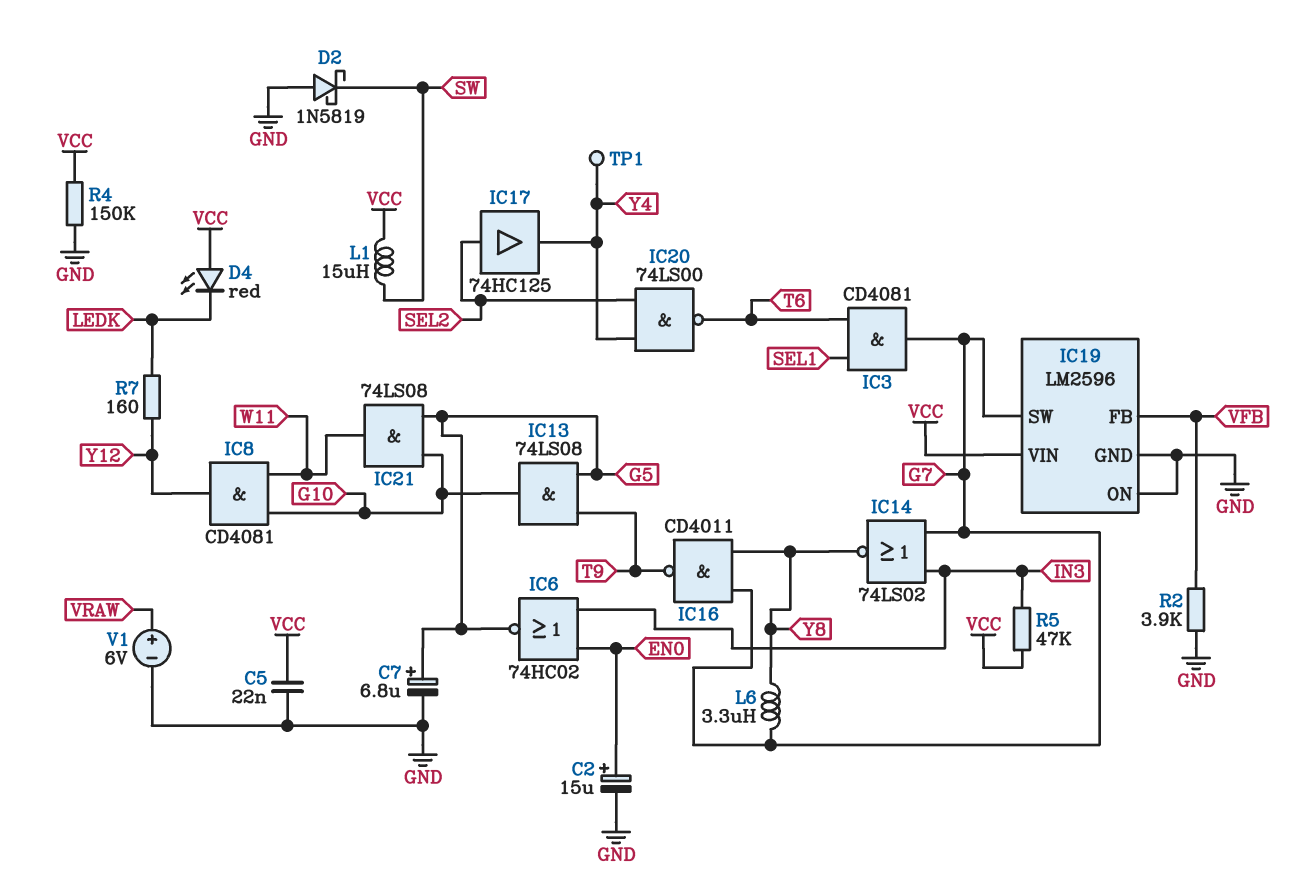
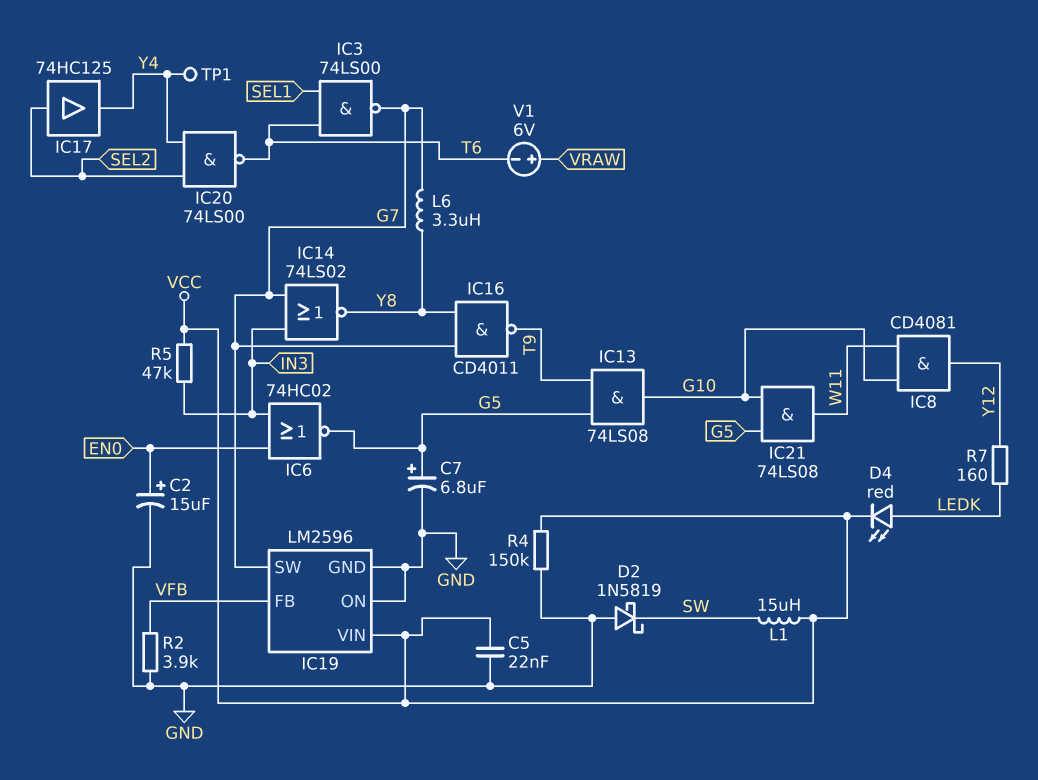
D4: LED red (A VCC, K LEDK) -> LED red (A LEDK, K VCC)
IC3: AND CD4081 (in SEL1, in T6, out G7) -> NAND 74LS00 (in SEL1, in T6, out G7)
V1: 6V (plus VRAW, minus GND) -> 6V (plus VRAW, minus T6)

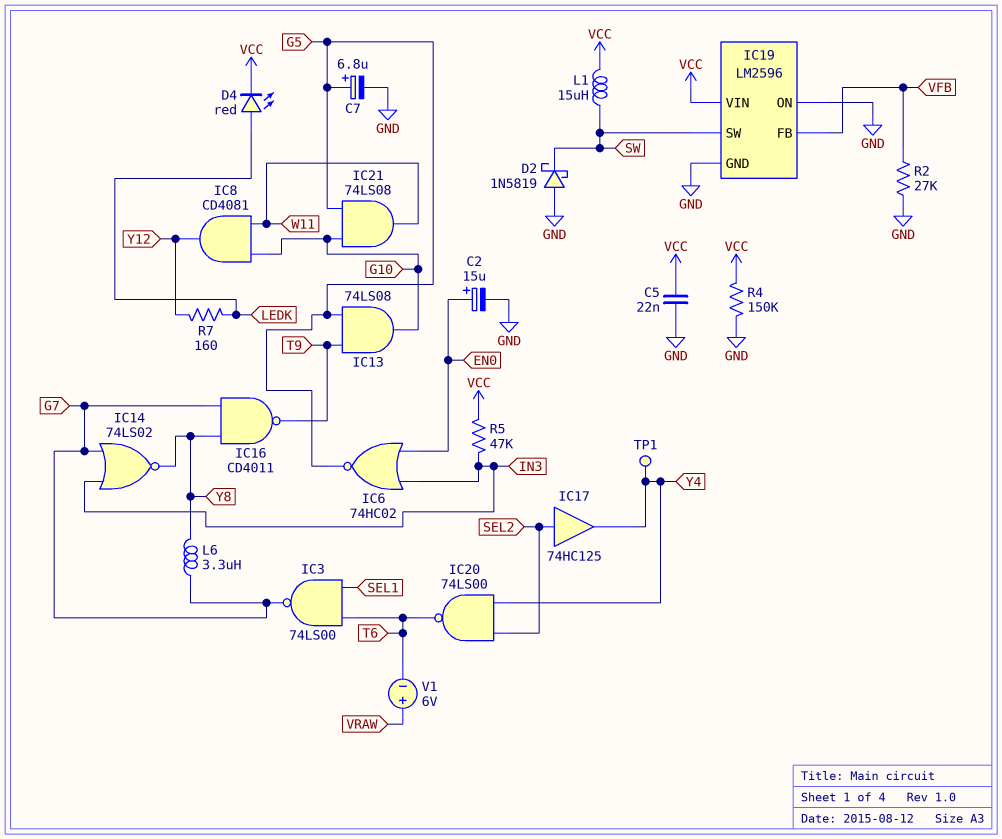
IC19 pin SW: G7 -> SW
R2: 3.9k (GND, VFB) -> 27k (GND, VFB)

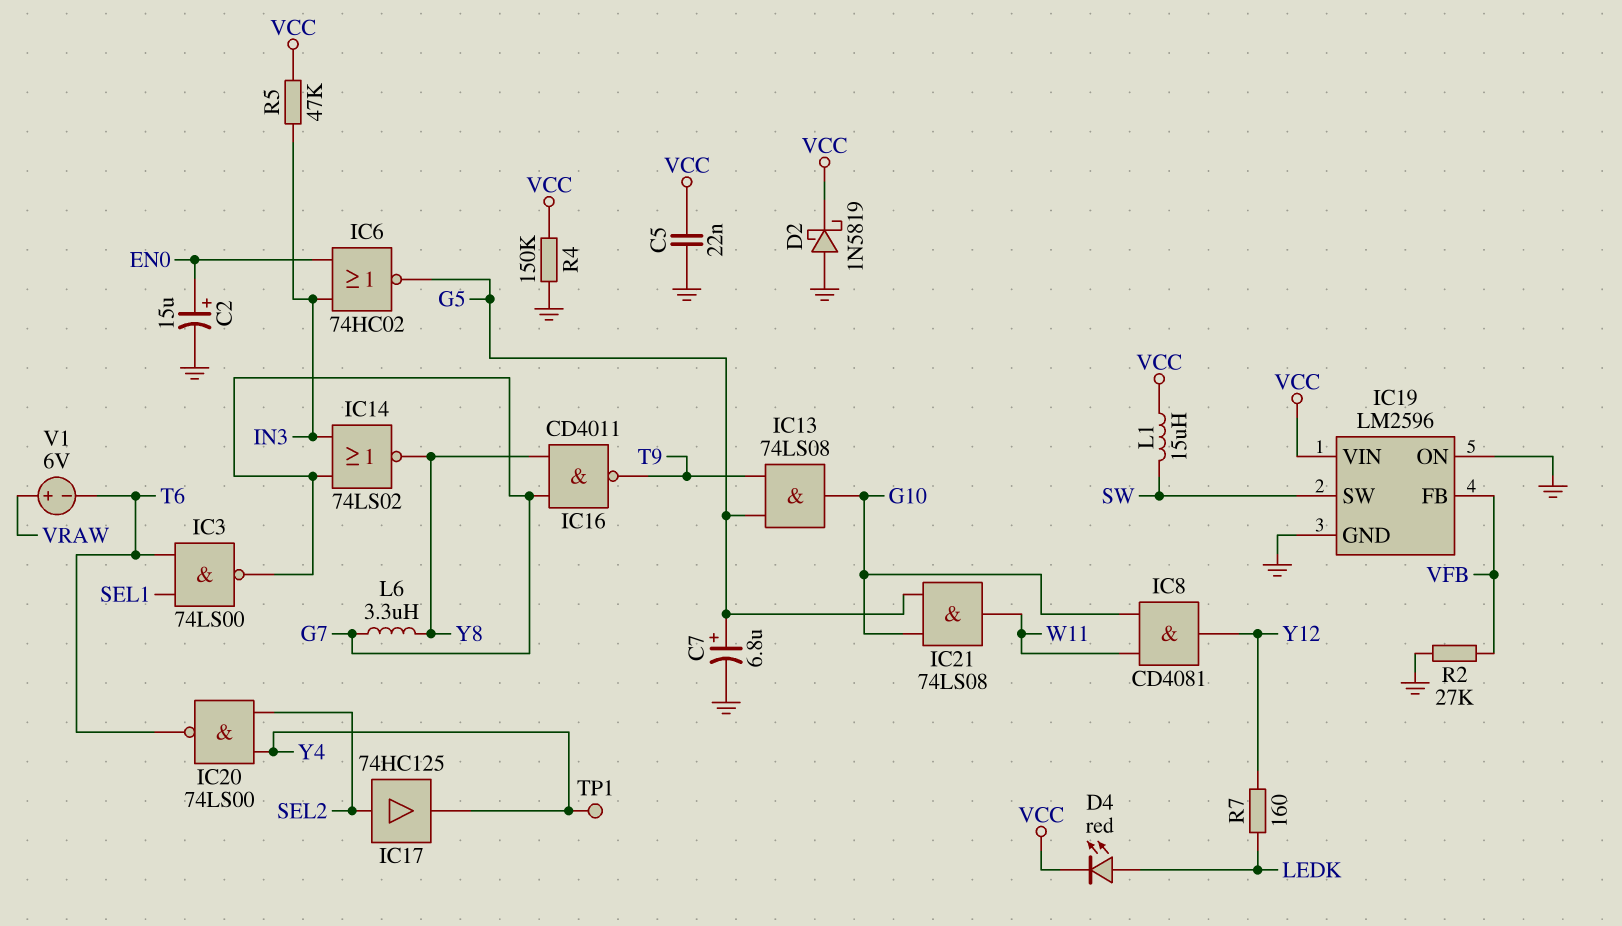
D2: schottky 1N5819 (A GND, K SW) -> schottky 1N5819 (A GND, K VCC)

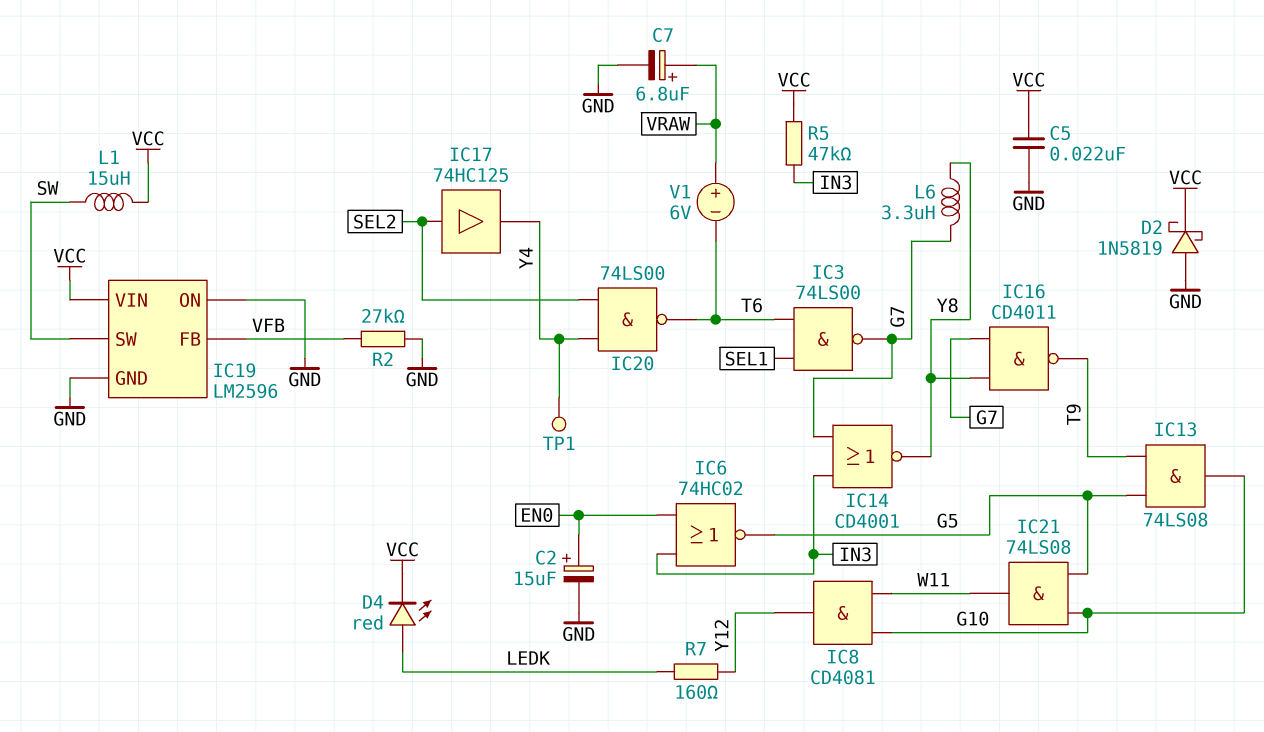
C7: 6.8uF (plus G5, minus GND) -> 6.8uF (plus VRAW, minus GND)
IC14: NOR 74LS02 (in G7, in IN3, out Y8) -> NOR CD4001 (in G7, in IN3, out Y8)
R4: 150k (GND, VCC) -> none

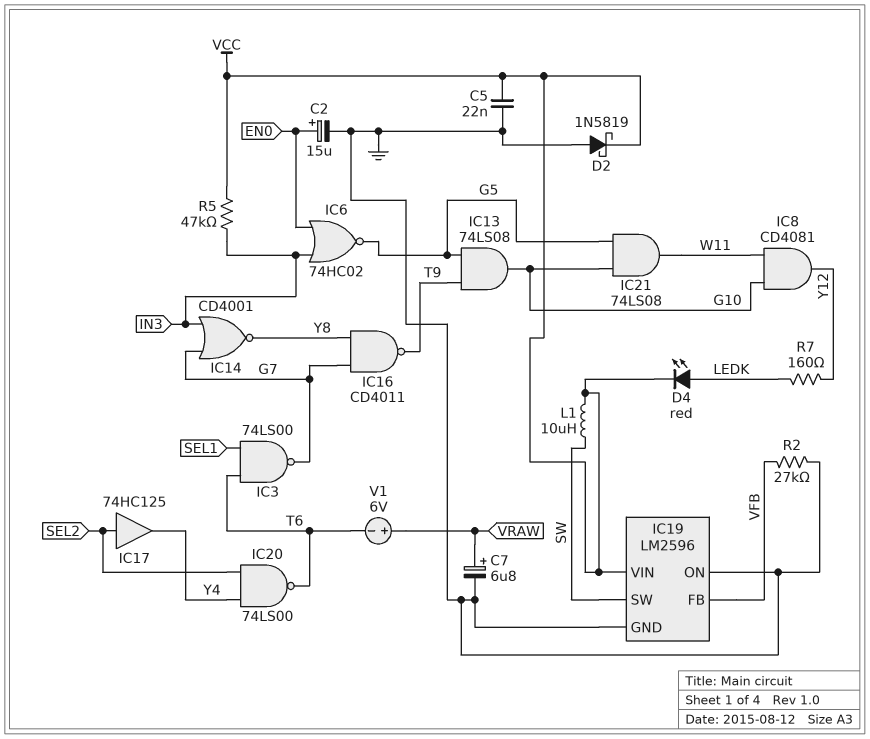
L1: 15uH (SW, VCC) -> 10uH (SW, VCC)
L6: 3.3uH (G7, Y8) -> none
TP1: test point (Y4) -> none

